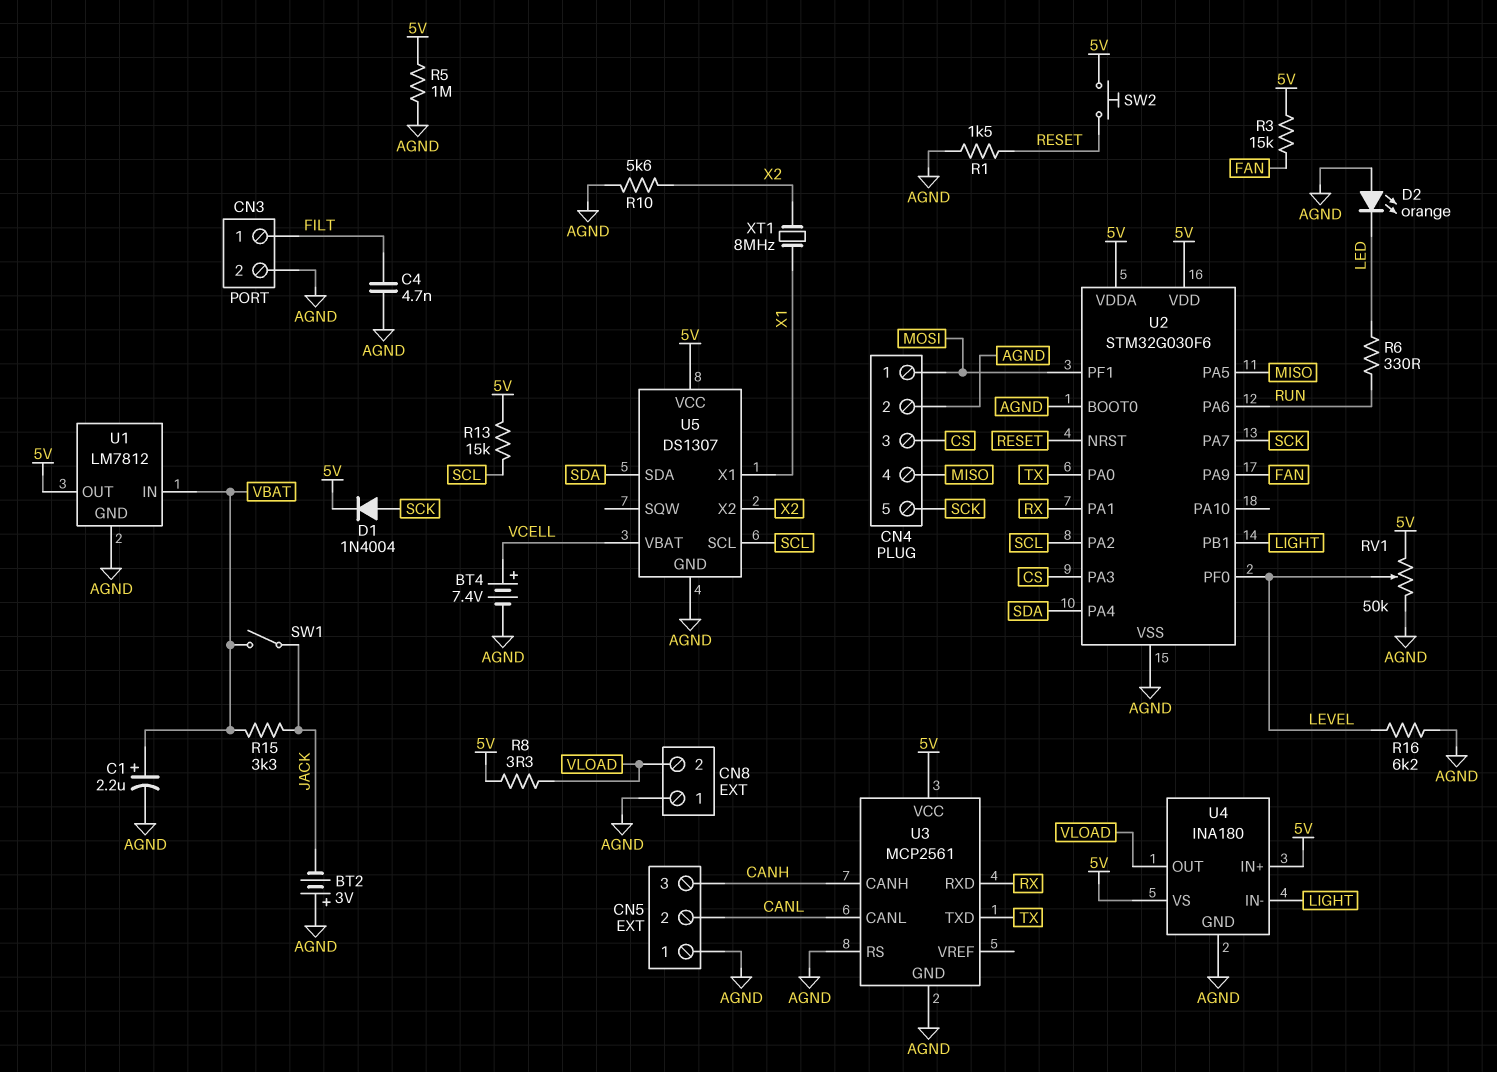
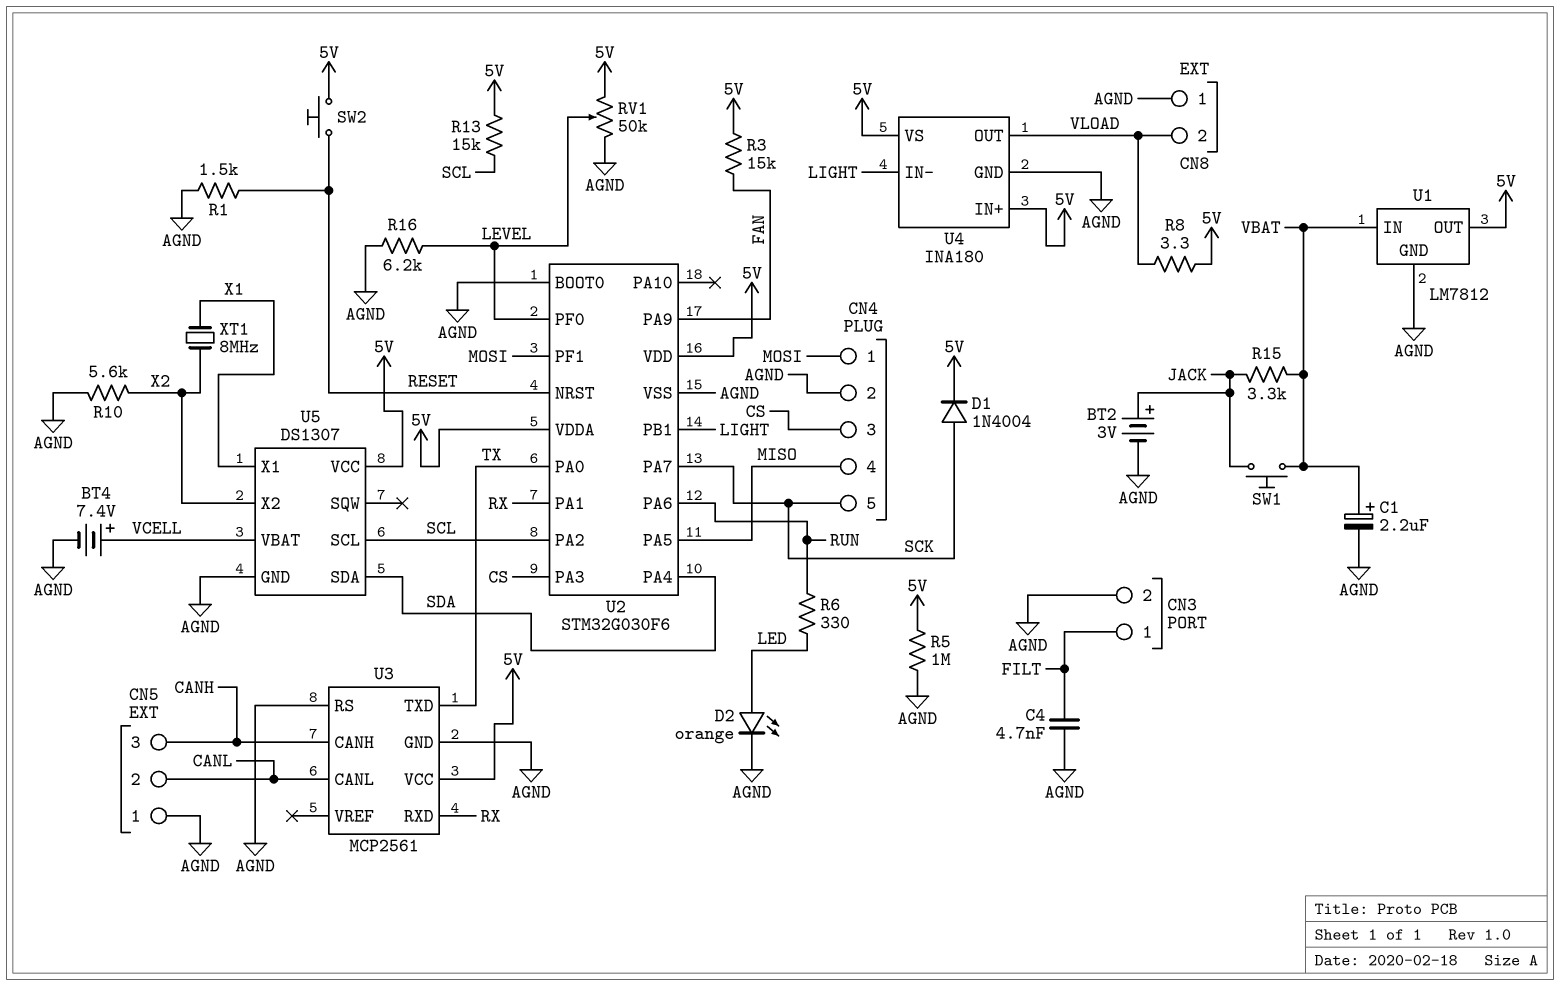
BT2: 3V (plus AGND, minus JACK) -> 3V (plus JACK, minus AGND)
D2: LED orange (A AGND, K LED) -> LED orange (A LED, K AGND)
SW1: switch (JACK, VBAT) -> button (JACK, VBAT)

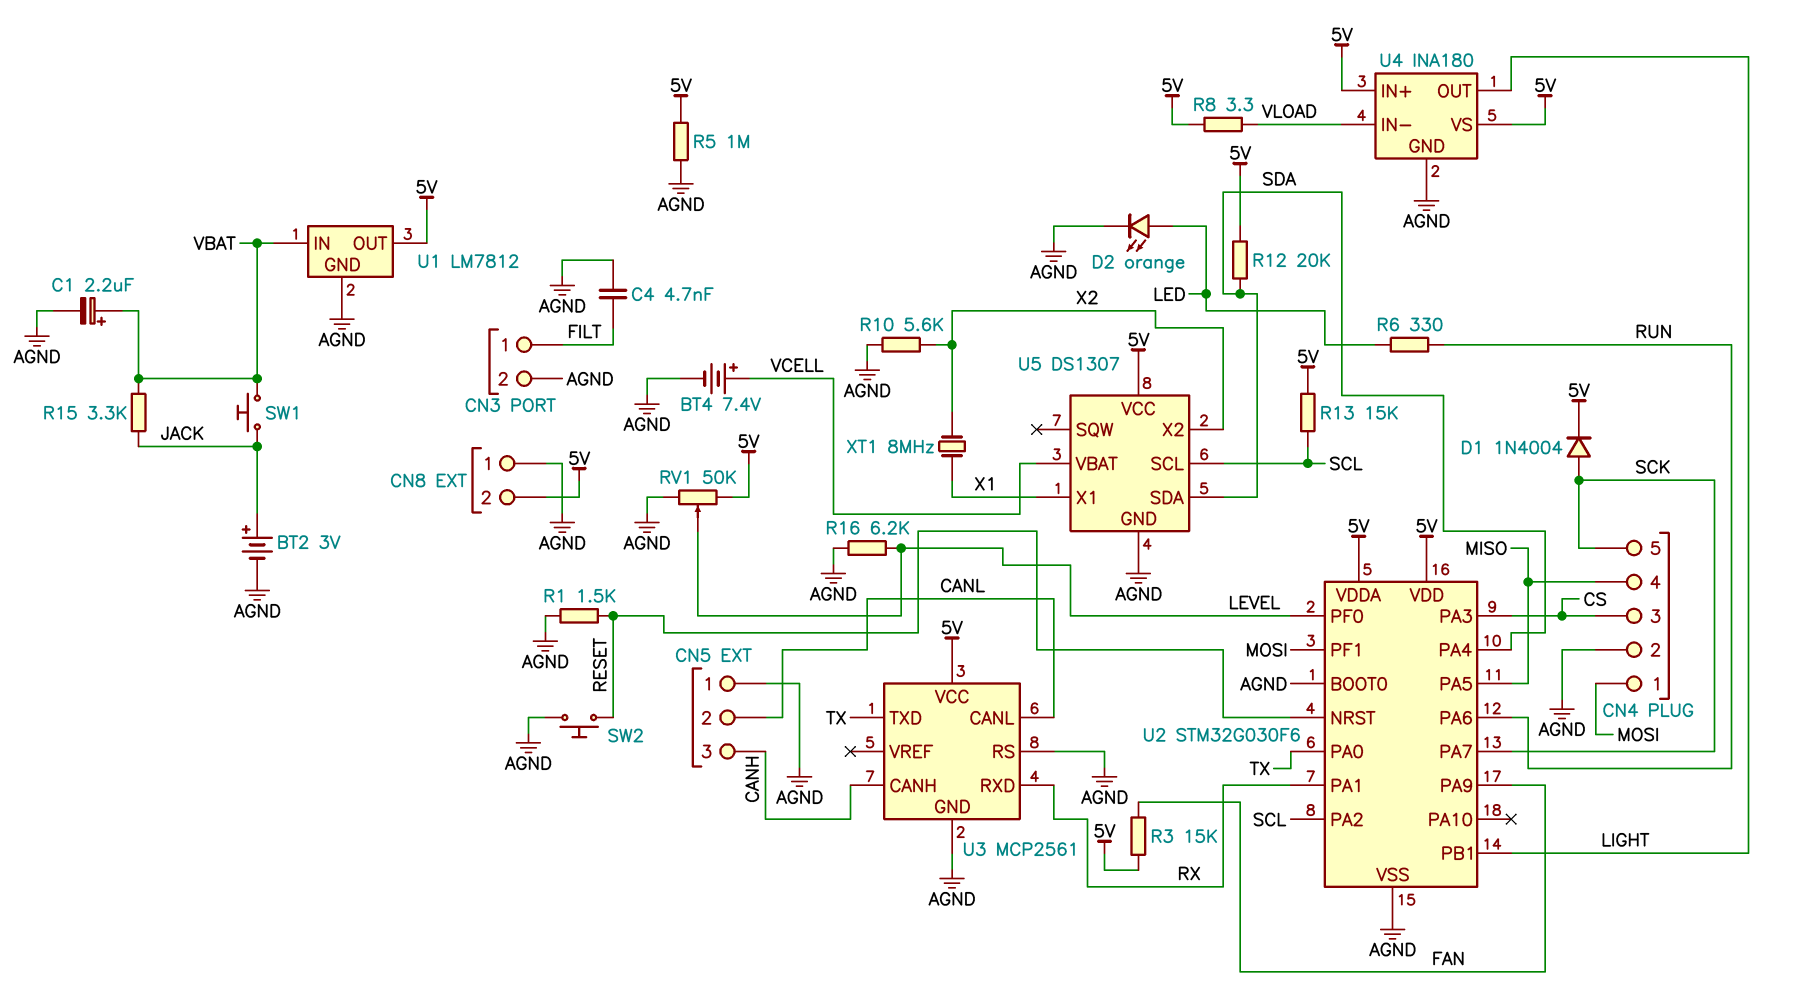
CN8 pin 2: VLOAD -> 5V
R12: none -> 20k (5V, SDA)
SW2: button (5V, RESET) -> button (AGND, RESET)
U4 pin IN-: LIGHT -> VLOAD
U4 pin OUT: VLOAD -> LIGHT

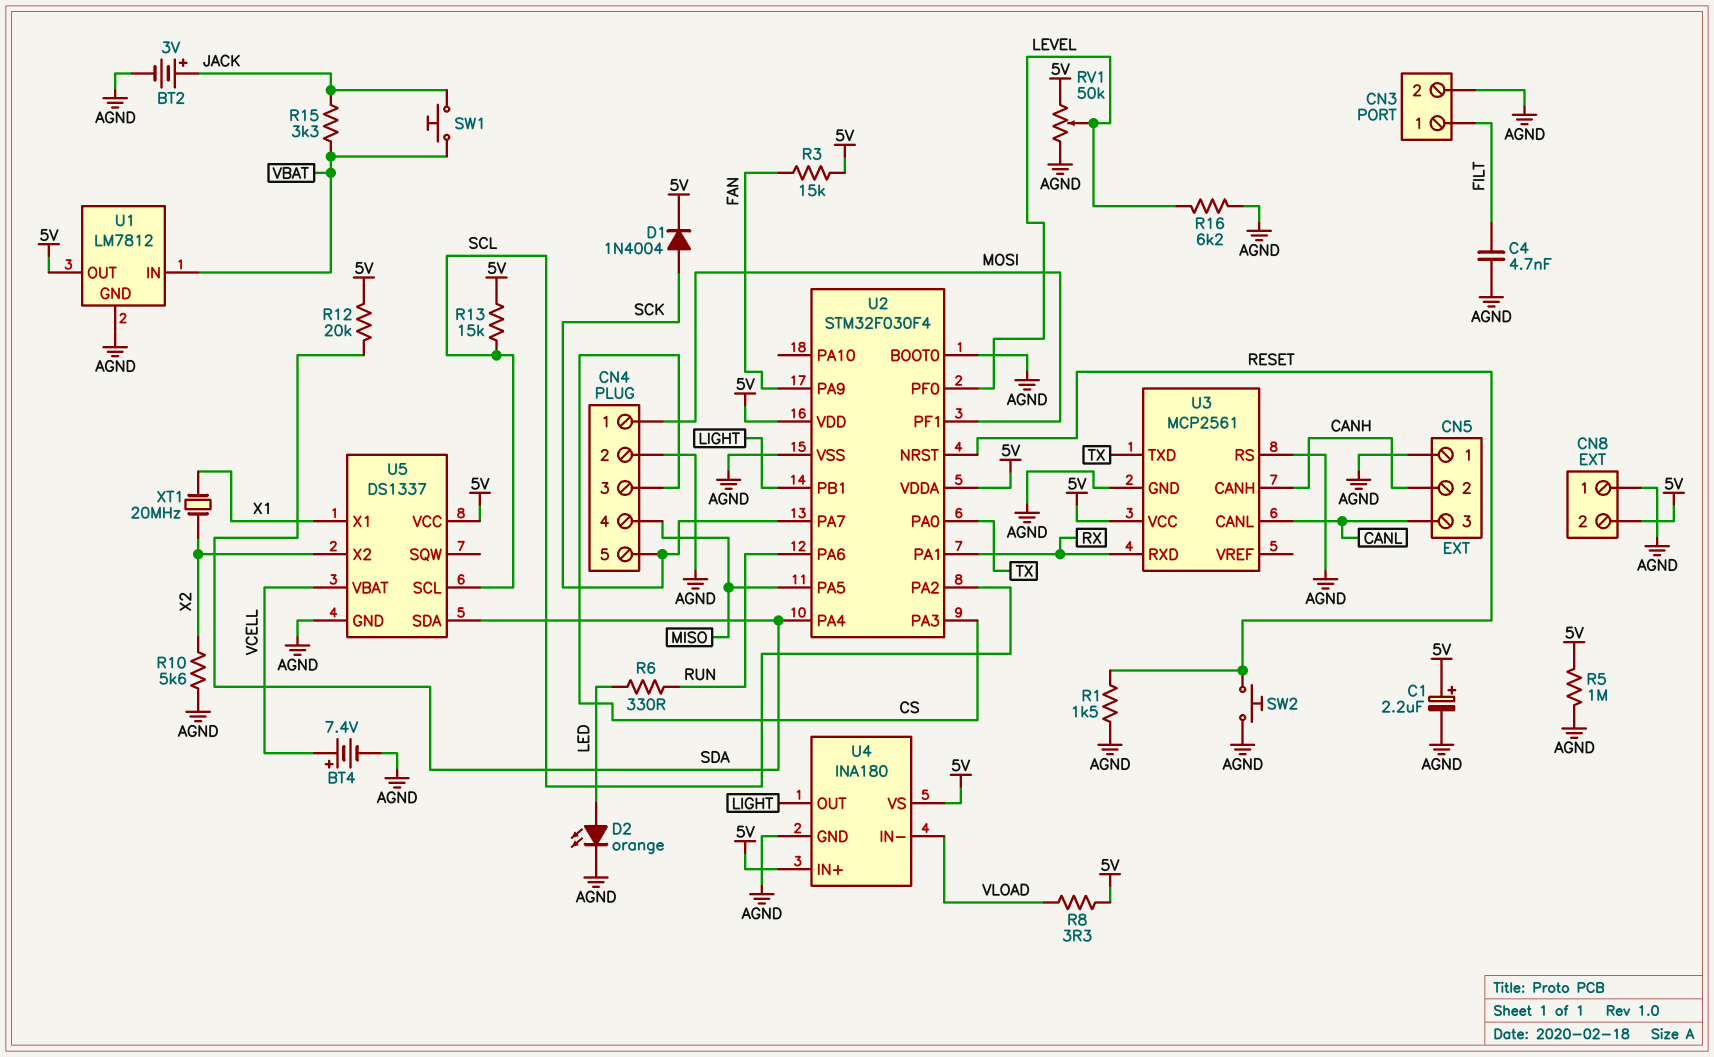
C1: 2.2uF (plus VBAT, minus AGND) -> 2.2uF (plus 5V, minus AGND)
CN5 pin 2: CANL -> CANH
CN5 pin 3: CANH -> CANL
U2: STM32G030F6 -> STM32F030F4
U5: DS1307 -> DS1337
XT1: 8MHz (X1, X2) -> 20MHz (X1, X2)

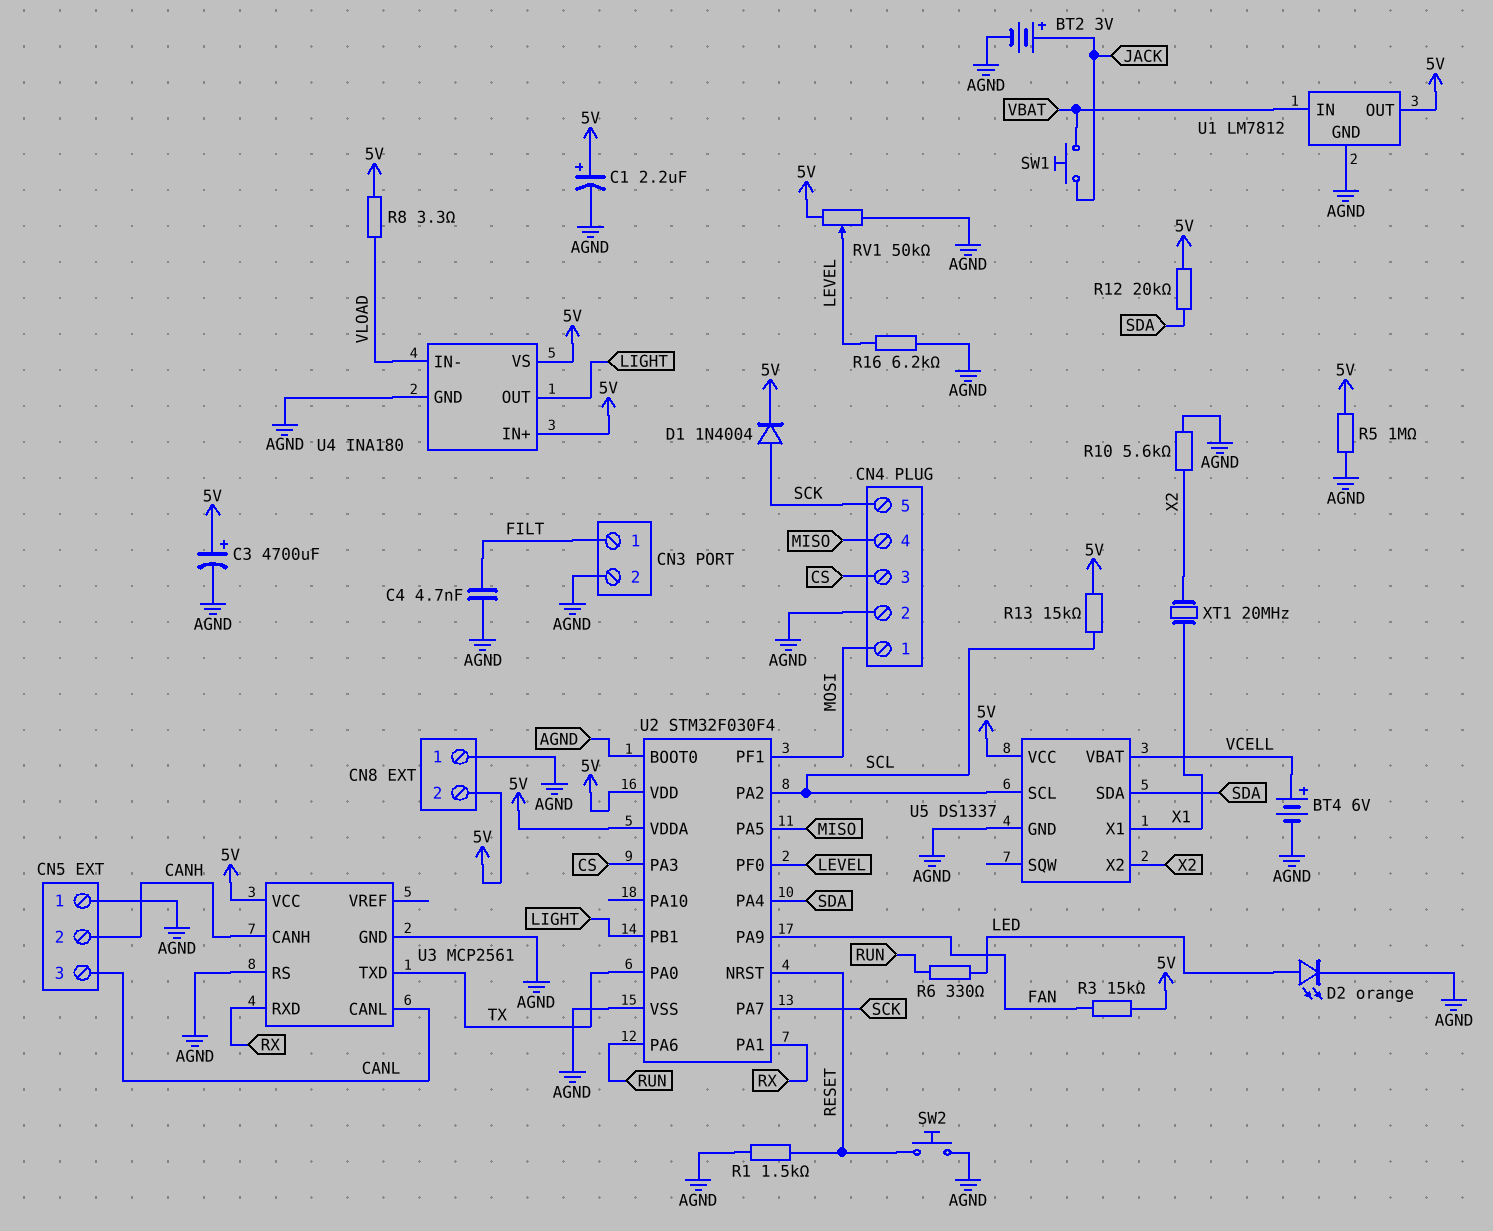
BT4: 7.4V (plus VCELL, minus AGND) -> 6V (plus VCELL, minus AGND)
C3: none -> 4700uF (plus 5V, minus AGND)
R15: 3.3k (JACK, VBAT) -> none

